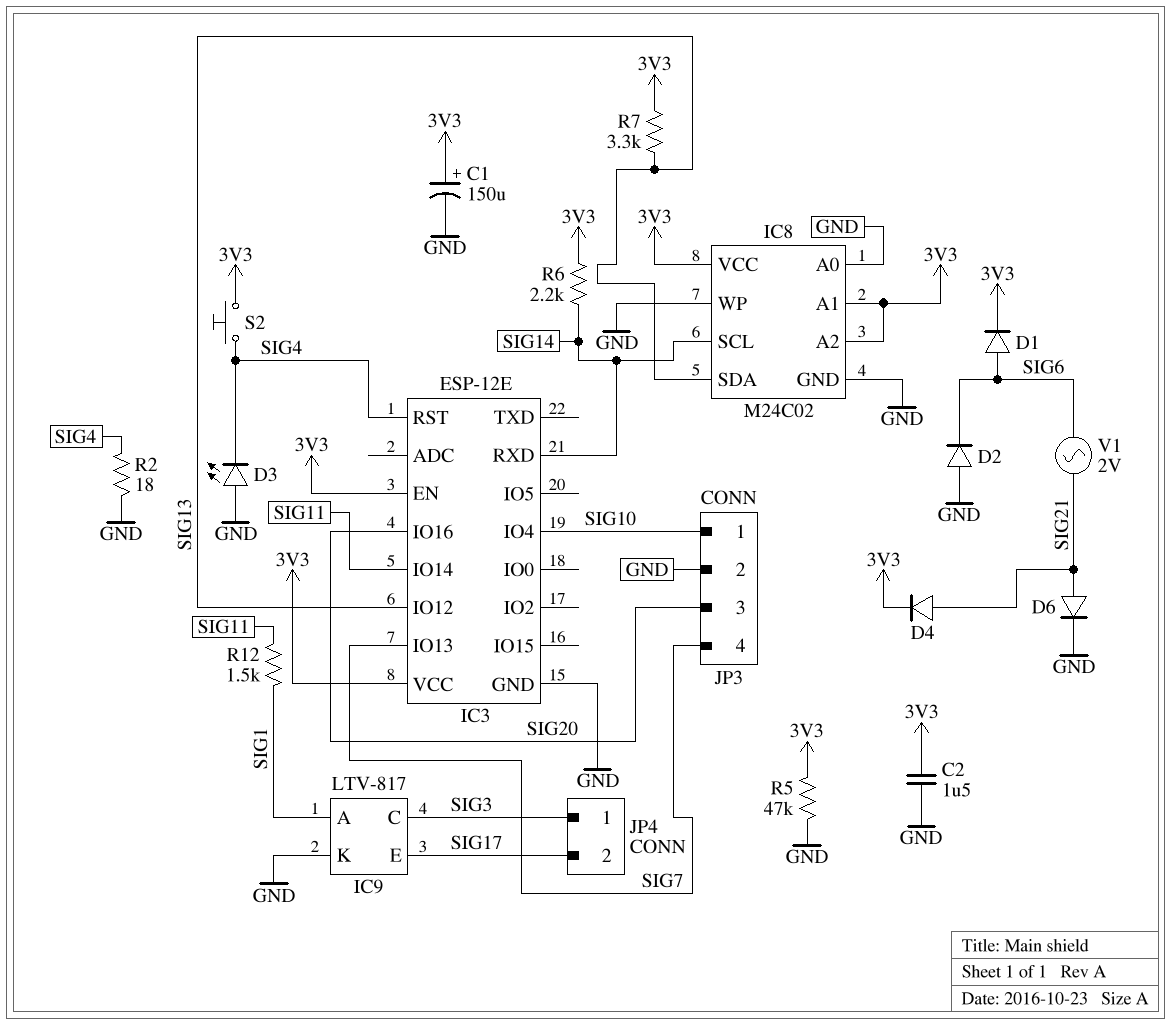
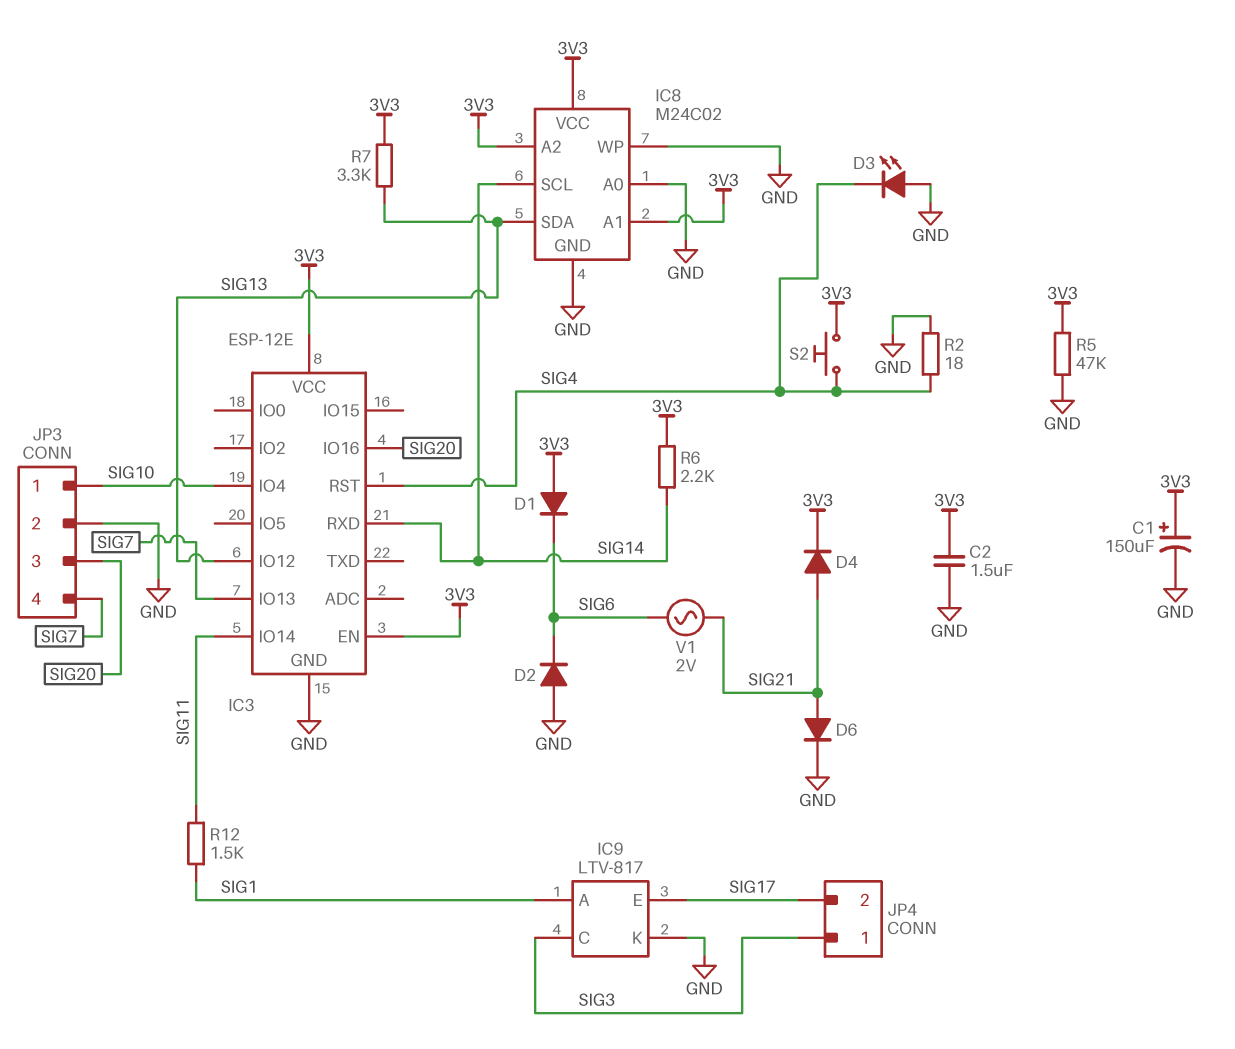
D1: diode (A SIG6, K 3V3) -> diode (A 3V3, K SIG6)

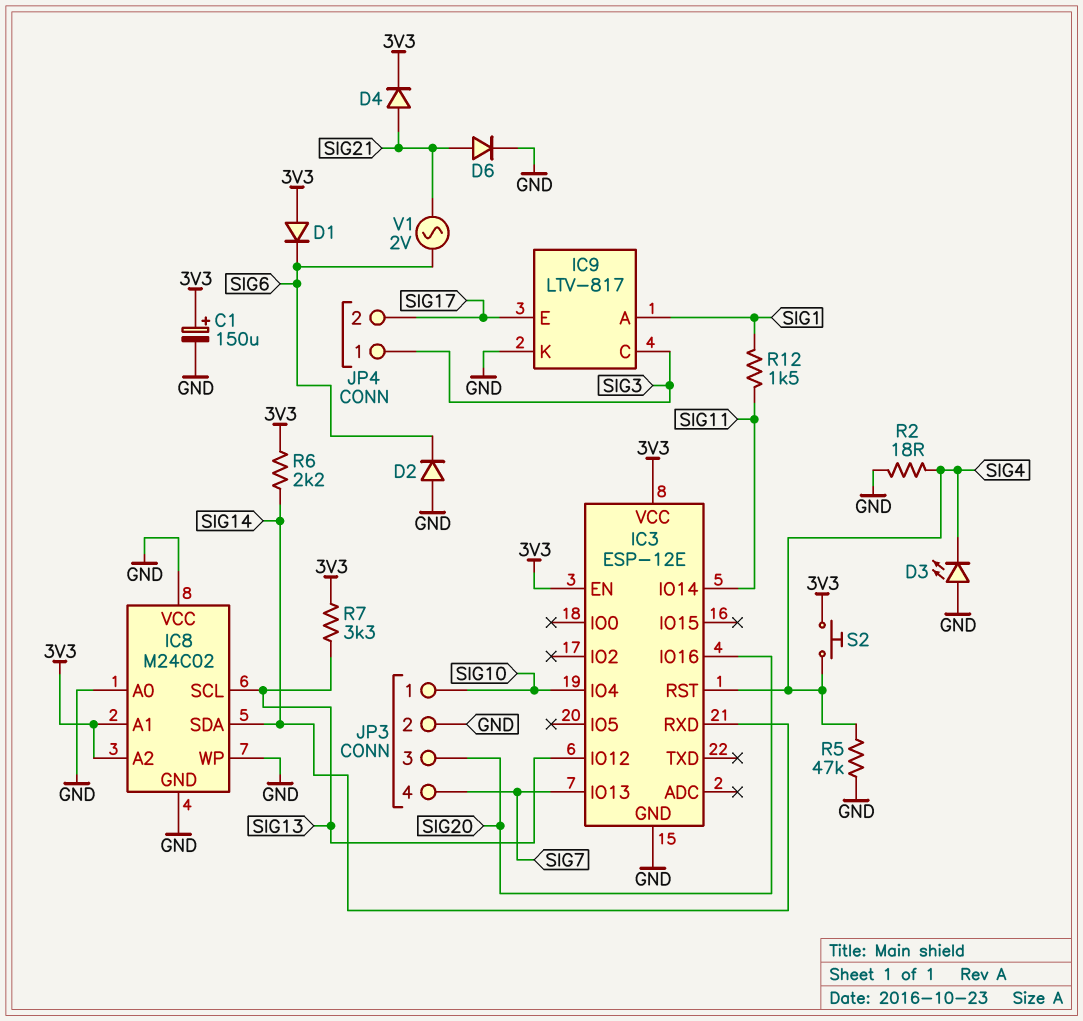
C2: 1.5uF (3V3, GND) -> none
IC8 pin SCL: SIG14 -> SIG13
IC8 pin SDA: SIG13 -> SIG14
IC8 pin VCC: 3V3 -> GND
R5: 47k (3V3, GND) -> 47k (GND, SIG4)

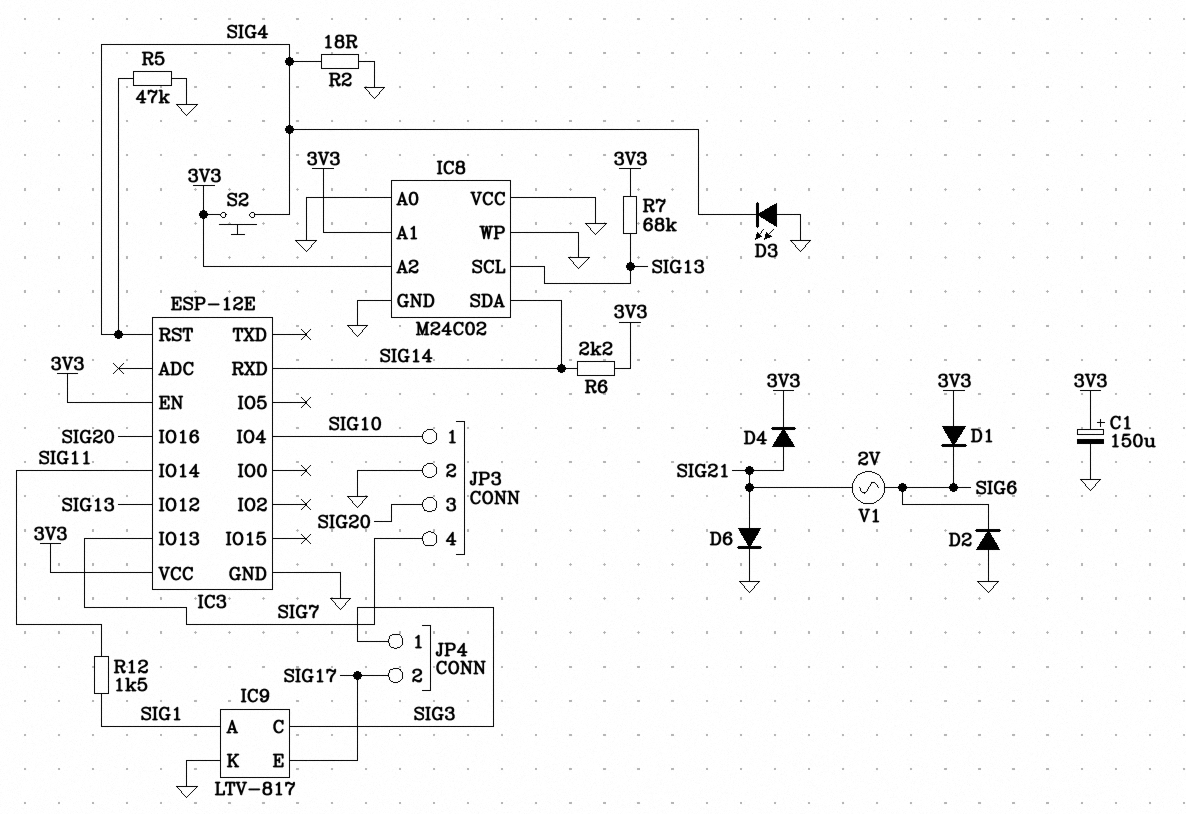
R7: 3.3k (3V3, SIG13) -> 68k (3V3, SIG13)

